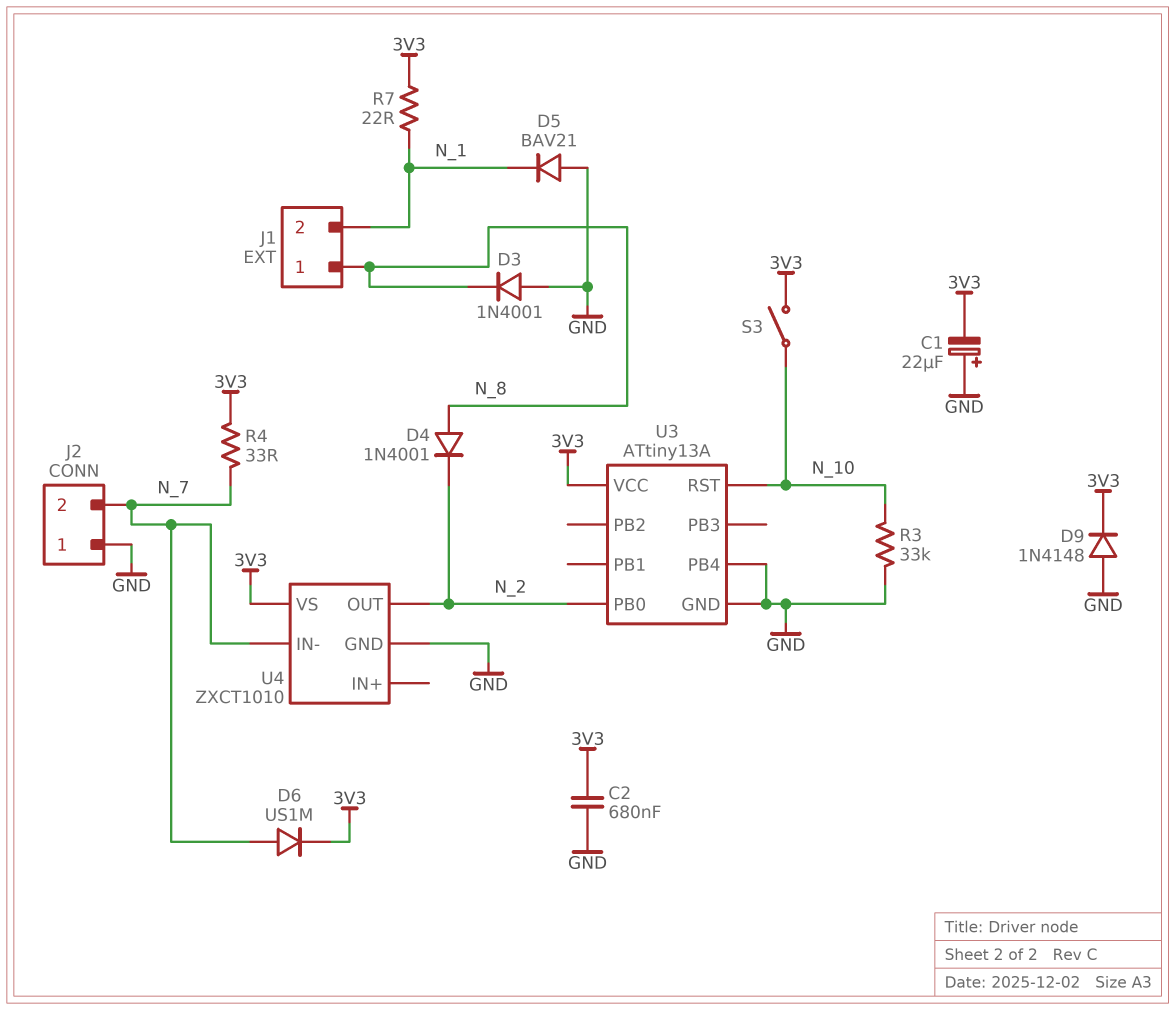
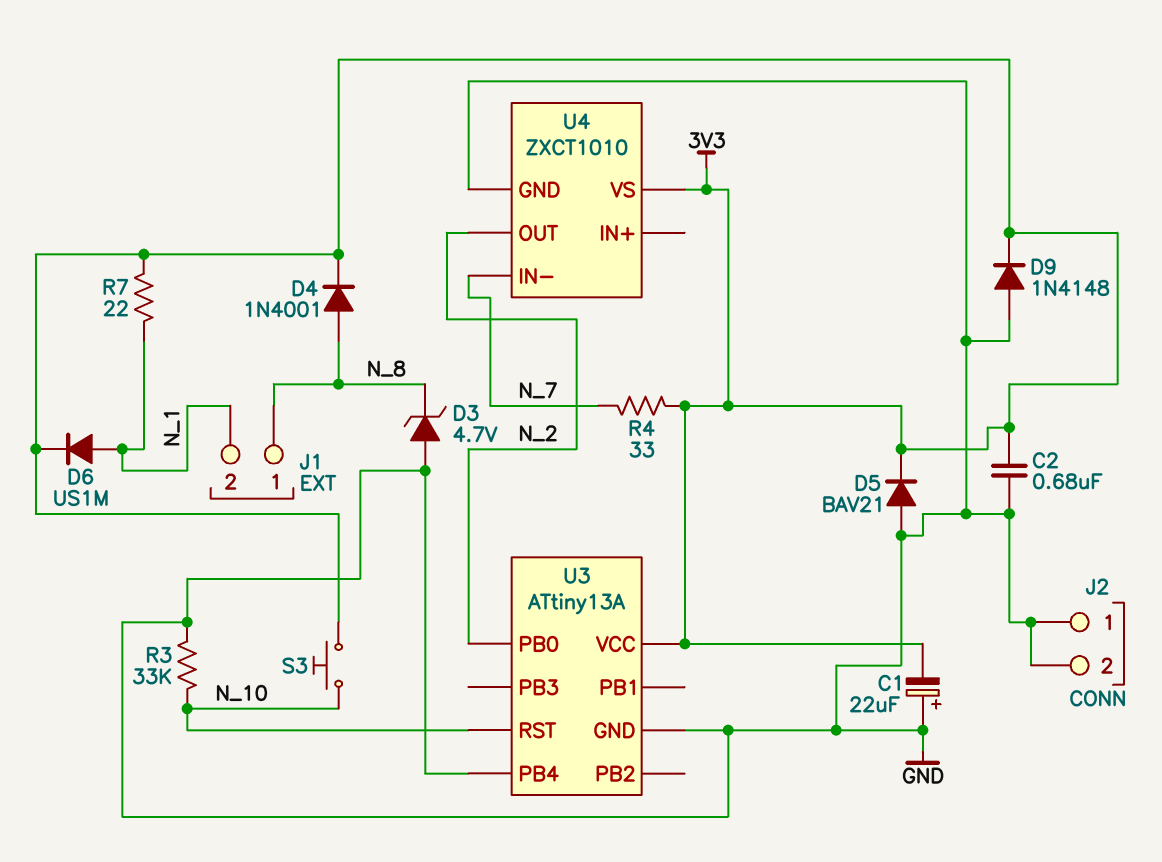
D3: diode 1N4001 (A GND, K N_8) -> zener 4.7V (A GND, K N_8)
D4: diode 1N4001 (A N_8, K N_2) -> diode 1N4001 (A N_8, K 3V3)
D5: diode BAV21 (A GND, K N_1) -> diode BAV21 (A GND, K 3V3)
D6: diode US1M (A N_7, K 3V3) -> diode US1M (A N_1, K 3V3)
J2 pin 2: N_7 -> GND
S3: switch (3V3, N_10) -> button (3V3, N_10)

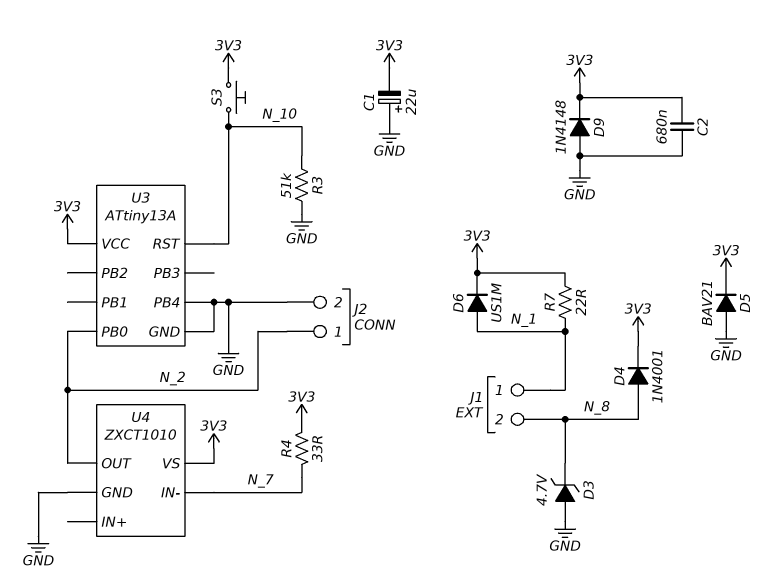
J1 pin 1: N_8 -> N_1
J1 pin 2: N_1 -> N_8
J2 pin 1: GND -> N_2
R3: 33k (GND, N_10) -> 51k (GND, N_10)

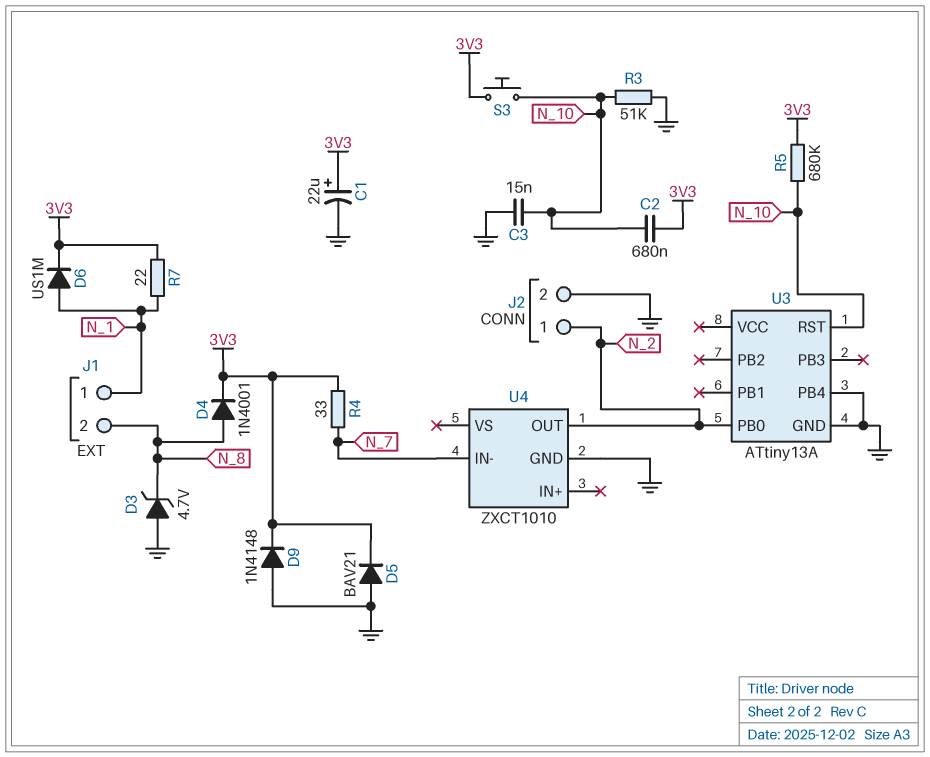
C1: 22uF (plus GND, minus 3V3) -> 22uF (plus 3V3, minus GND)
C2: 680nF (3V3, GND) -> 680nF (3V3, N_10)
C3: none -> 15nF (GND, N_10)
R5: none -> 680k (3V3, N_10)
U3 pin VCC: 3V3 -> none
U4 pin VS: 3V3 -> none

